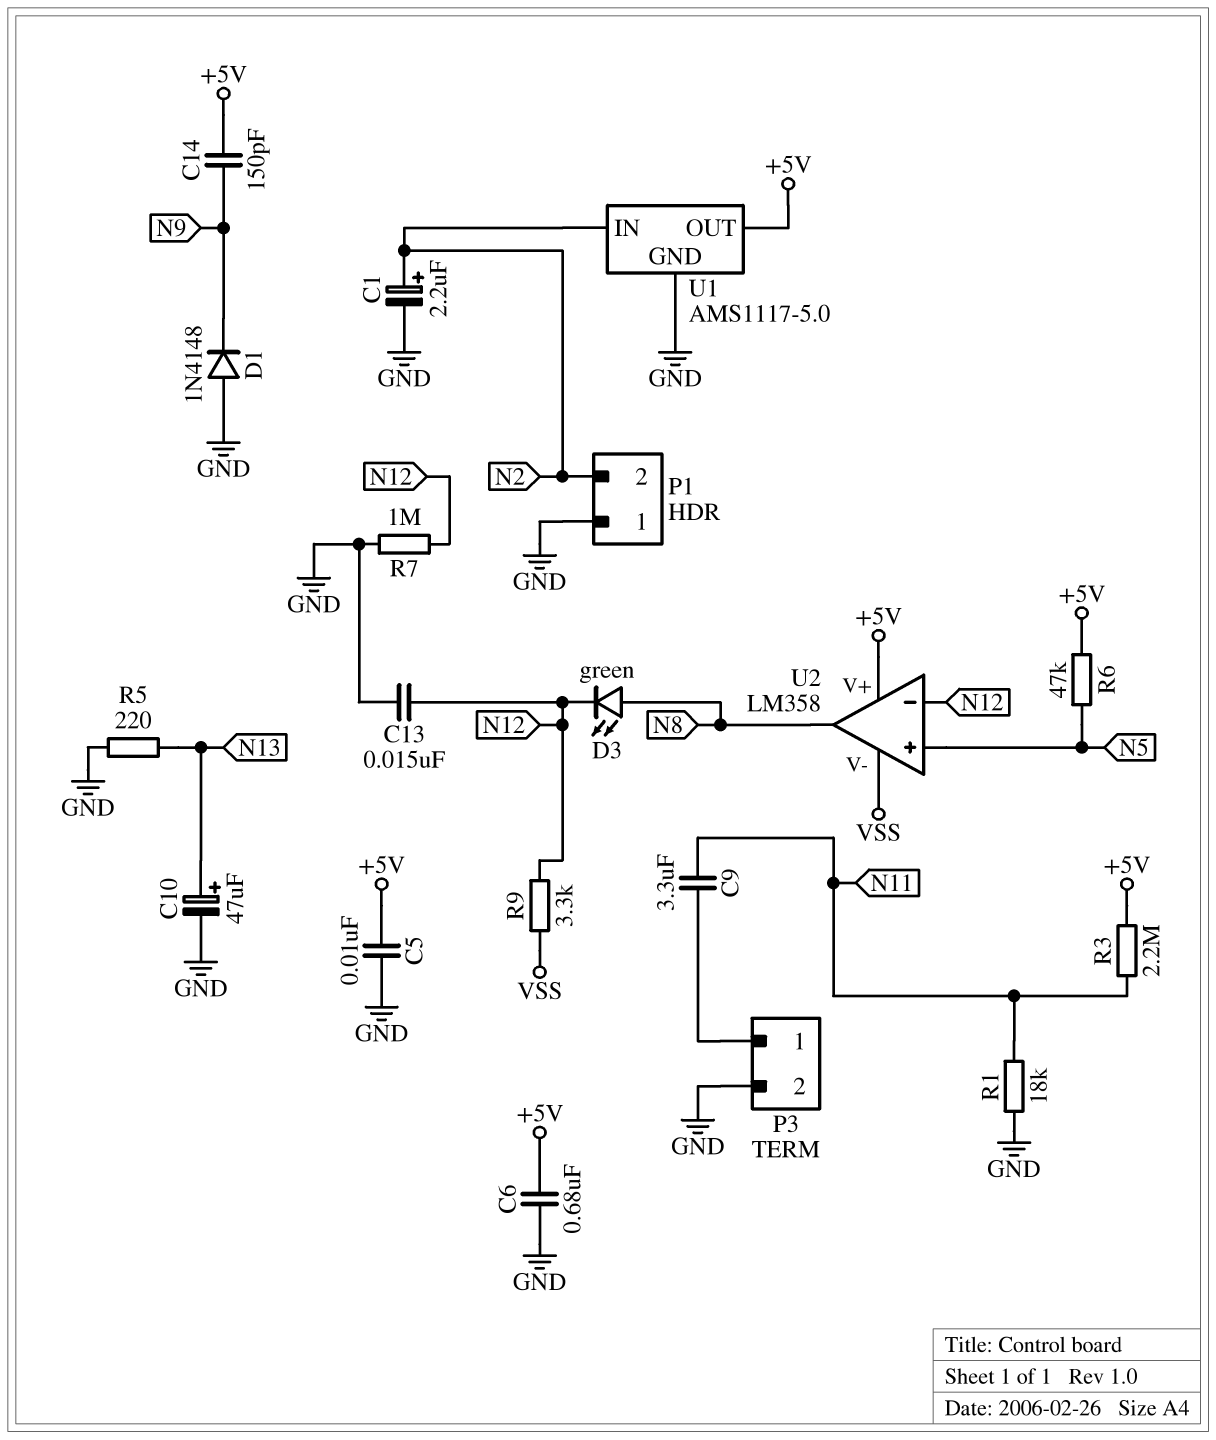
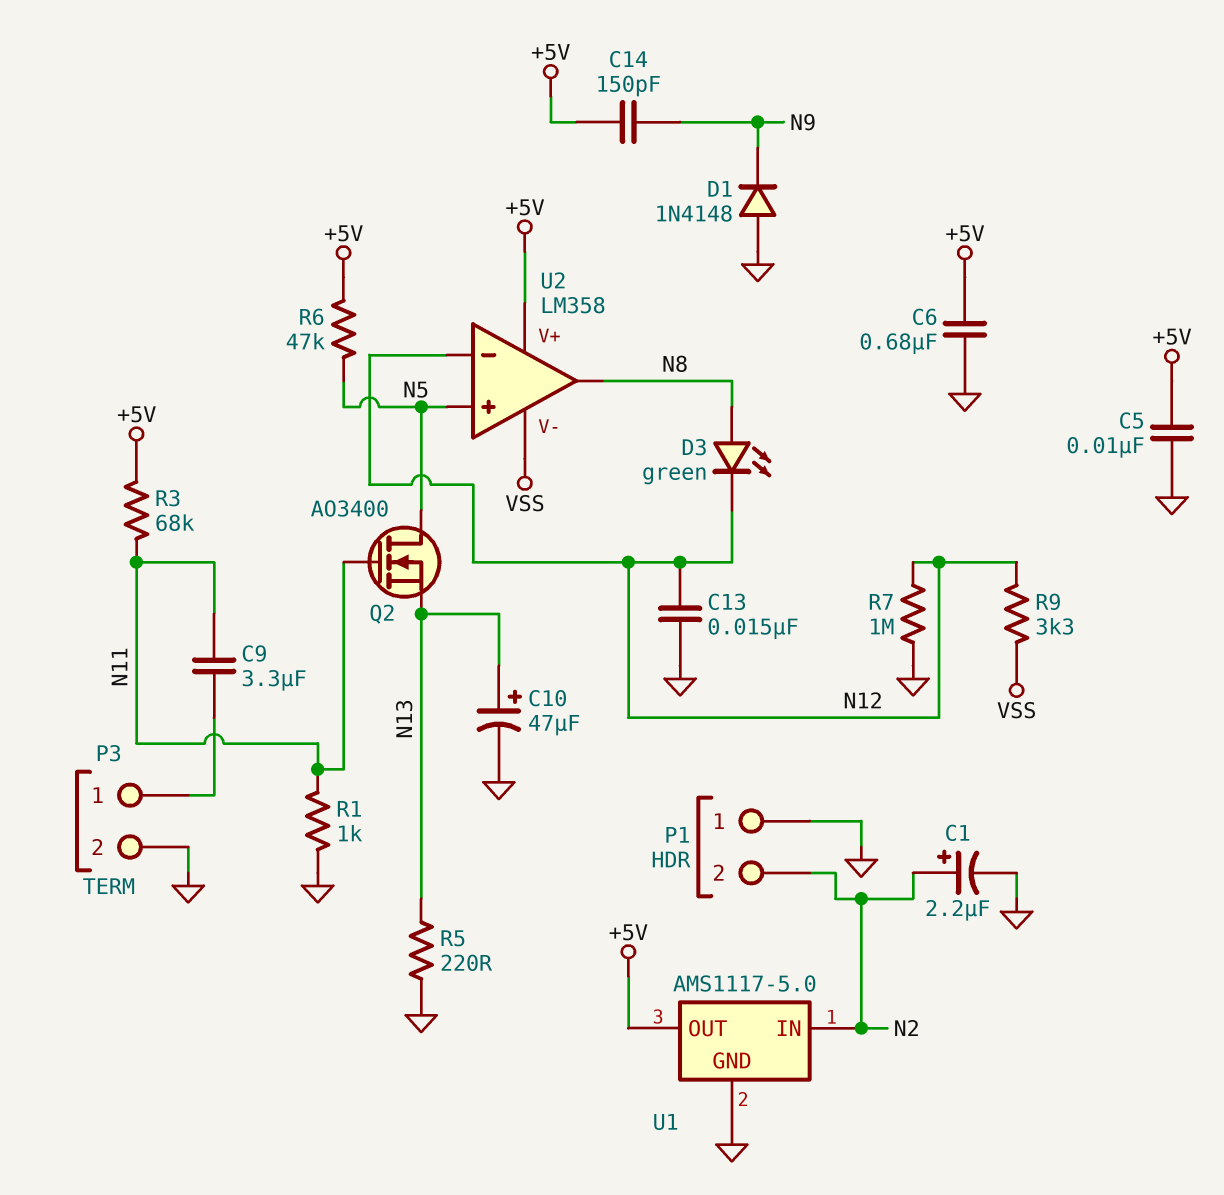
Q2: none -> NMOS AO3400 (G N11, D N5, S N13)
R1: 18k (GND, N11) -> 1k (GND, N11)
R3: 2.2M (+5V, N11) -> 68k (+5V, N11)

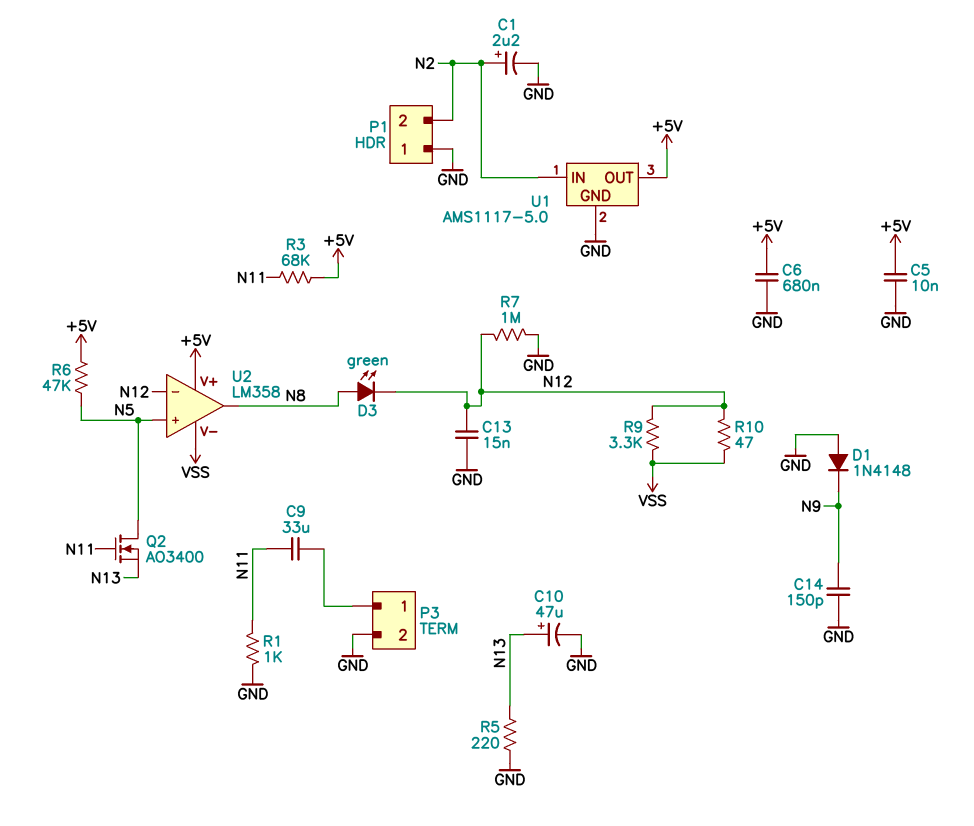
C9: 3.3uF (N11, P3/1) -> 33uF (N11, P3/1)
C14: 150pF (+5V, N9) -> 150pF (GND, N9)
R10: none -> 47 (N12, VSS)

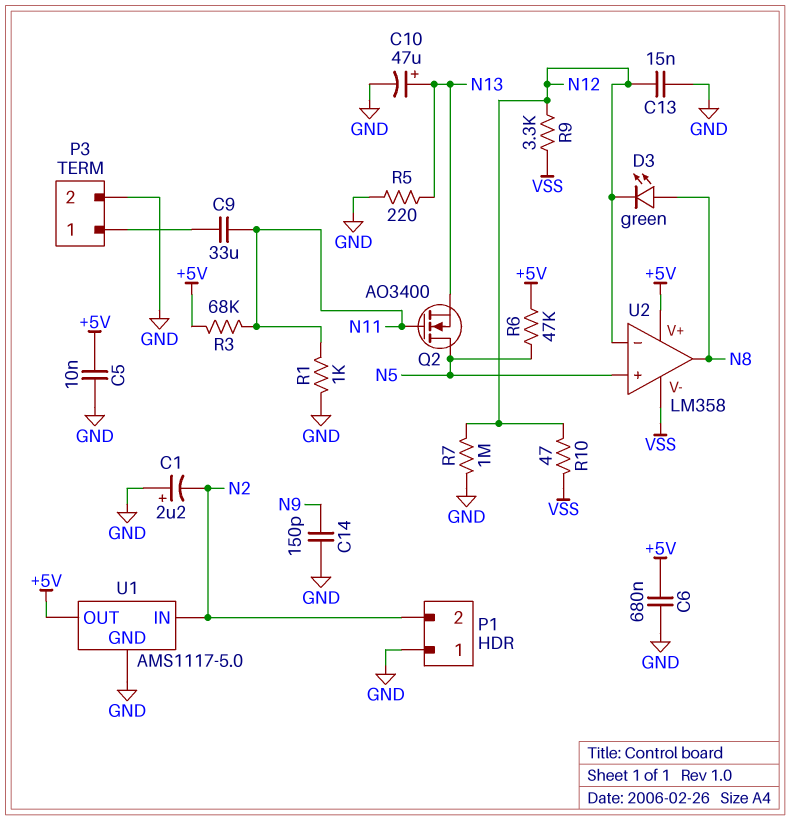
C1: 2.2uF (plus N2, minus GND) -> 2.2uF (plus GND, minus N2)
D1: diode 1N4148 (A GND, K N9) -> none

